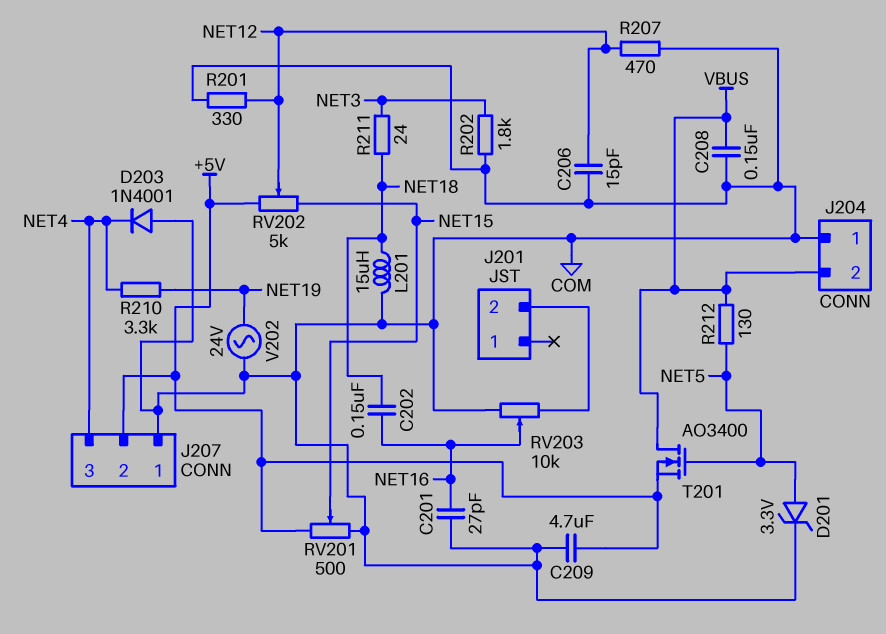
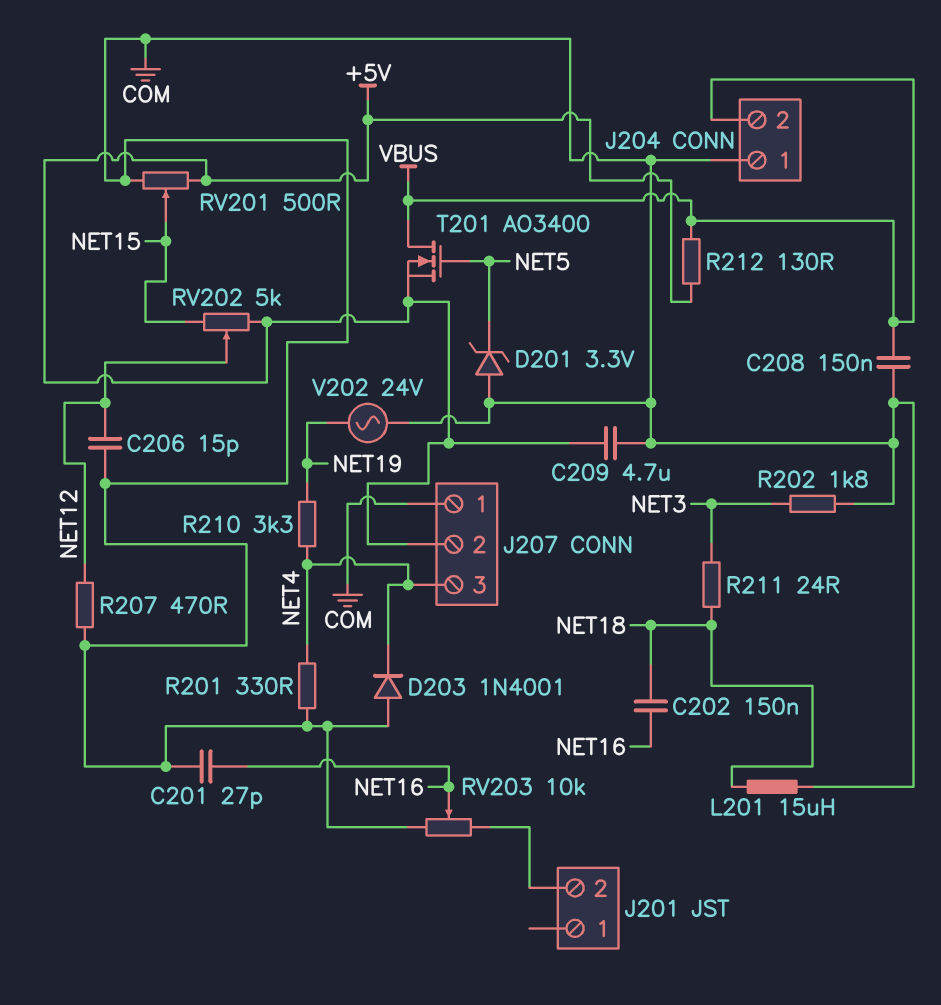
D201: zener 3.3V (A NET5, K COM) -> zener 3.3V (A COM, K NET5)
R201: 330 (COM, NET12) -> 330 (COM, NET4)
R212: 130 (NET5, VBUS) -> 130 (+5V, VBUS)

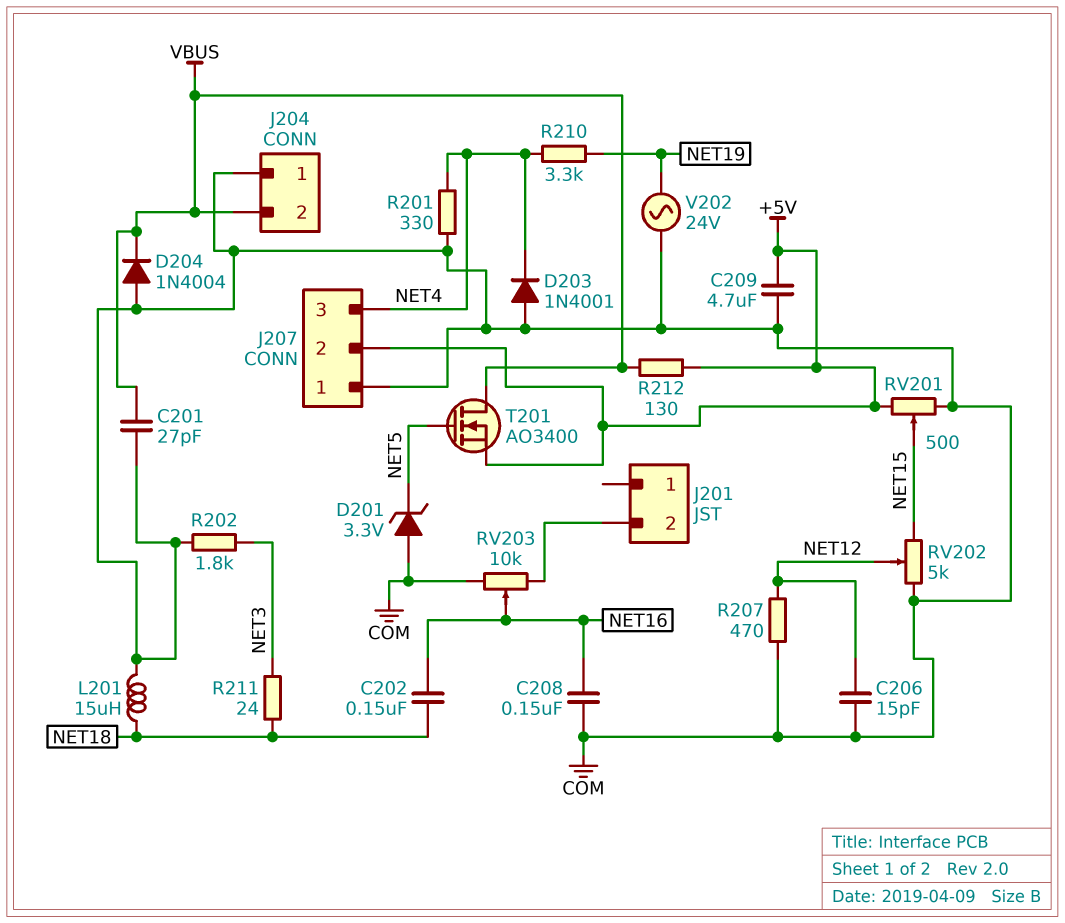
C201: 27pF (COM, NET16) -> 27pF (COM, VBUS)
C208: 150nF (COM, VBUS) -> 150nF (COM, NET16)
D204: none -> diode 1N4004 (A COM, K VBUS)
RV202: 5k (+5V, NET15, wiper NET12) -> 5k (COM, NET15, wiper NET12)

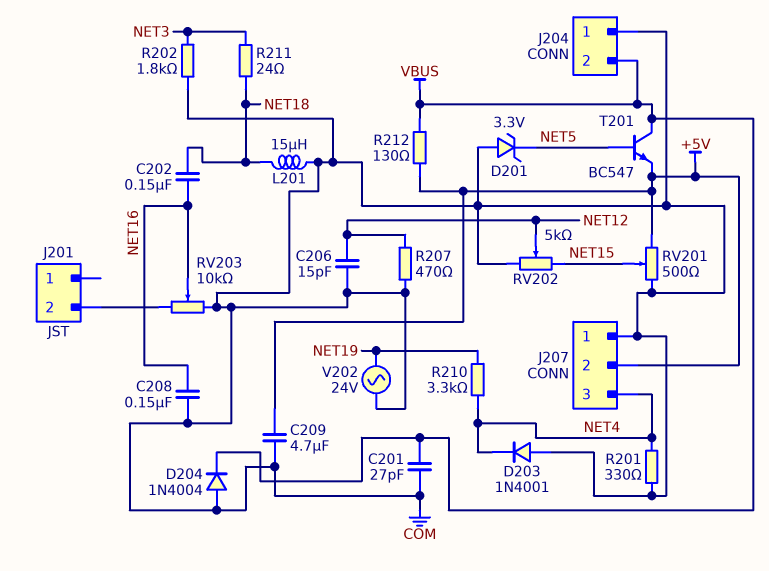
T201: NMOS AO3400 (G NET5, D VBUS, S +5V) -> NPN BC547 (B NET5, C VBUS, E +5V)

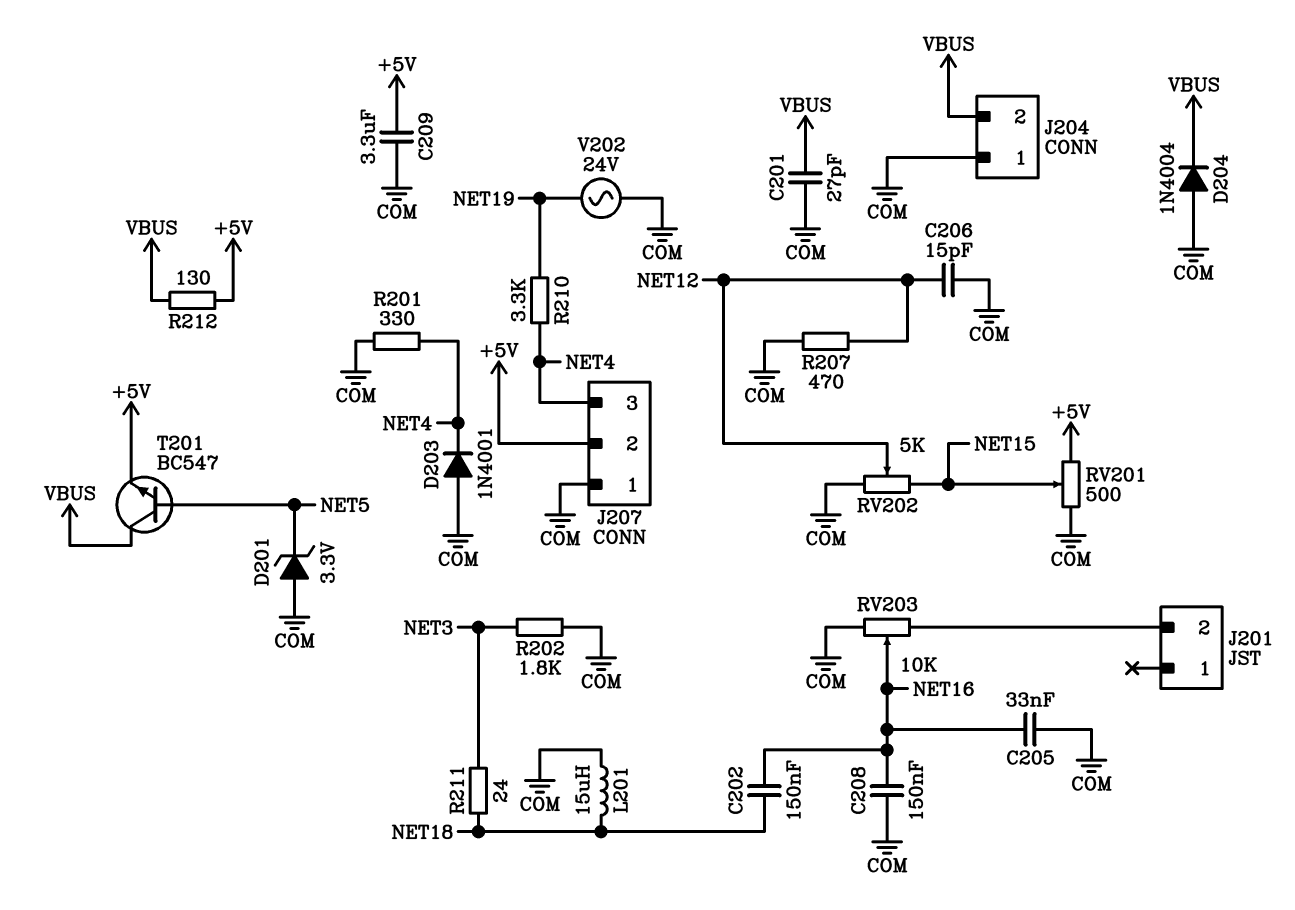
C205: none -> 33nF (COM, NET16)
C209: 4.7uF (+5V, COM) -> 3.3uF (+5V, COM)

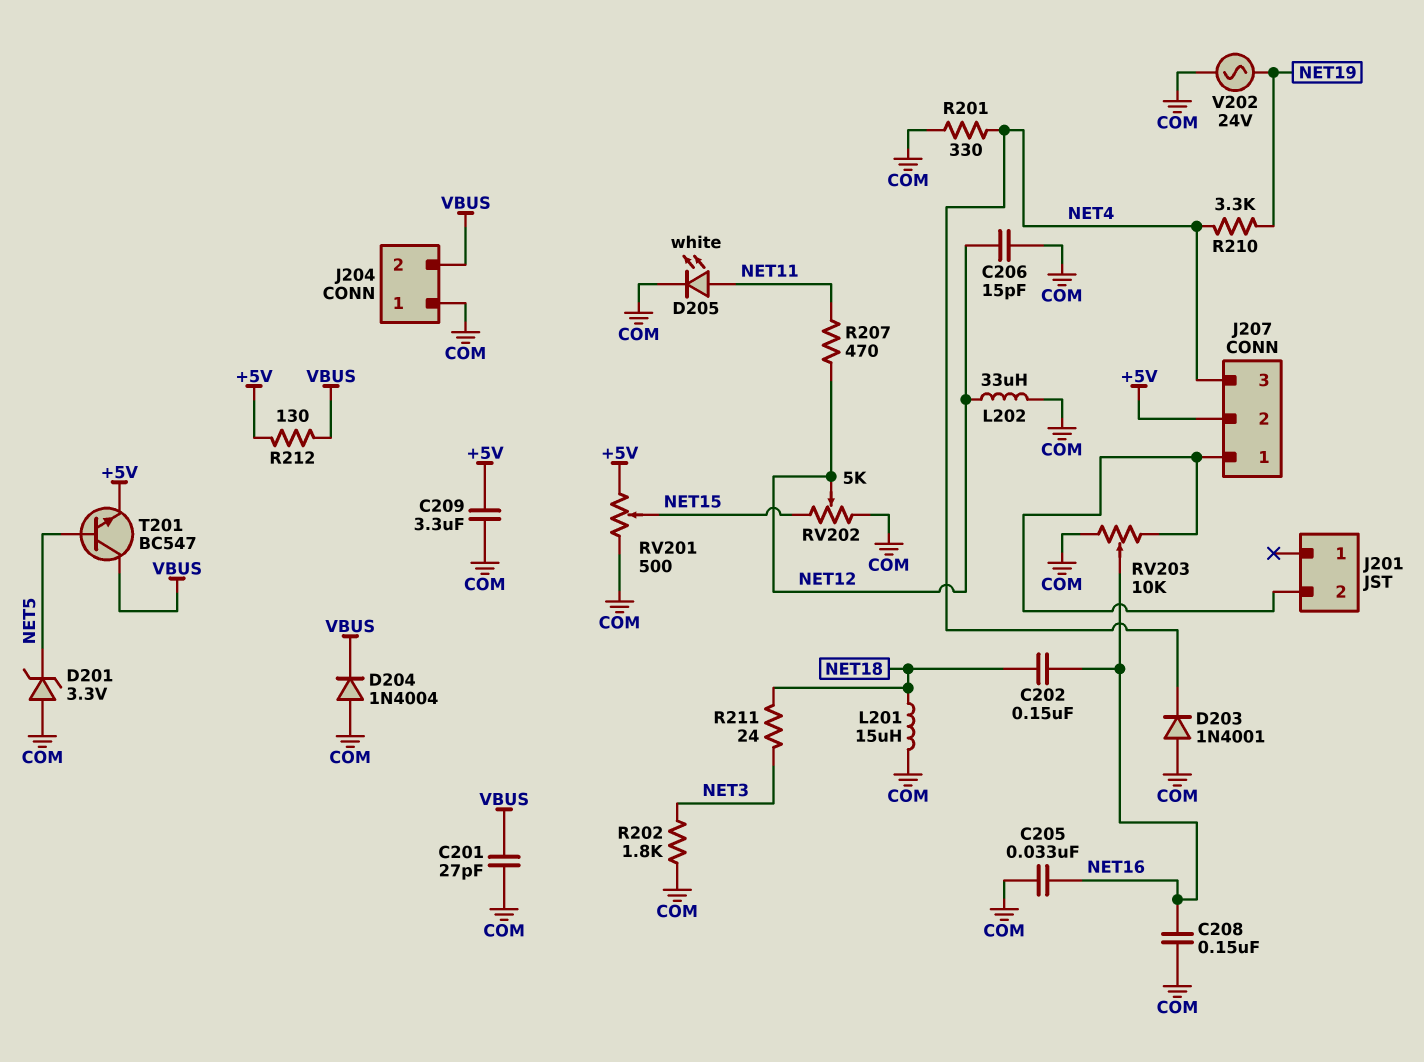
D205: none -> LED white (A NET11, K COM)
J207 pin 1: COM -> J201/2
L202: none -> 33uH (COM, NET12)
R207: 470 (COM, NET12) -> 470 (NET11, NET12)

